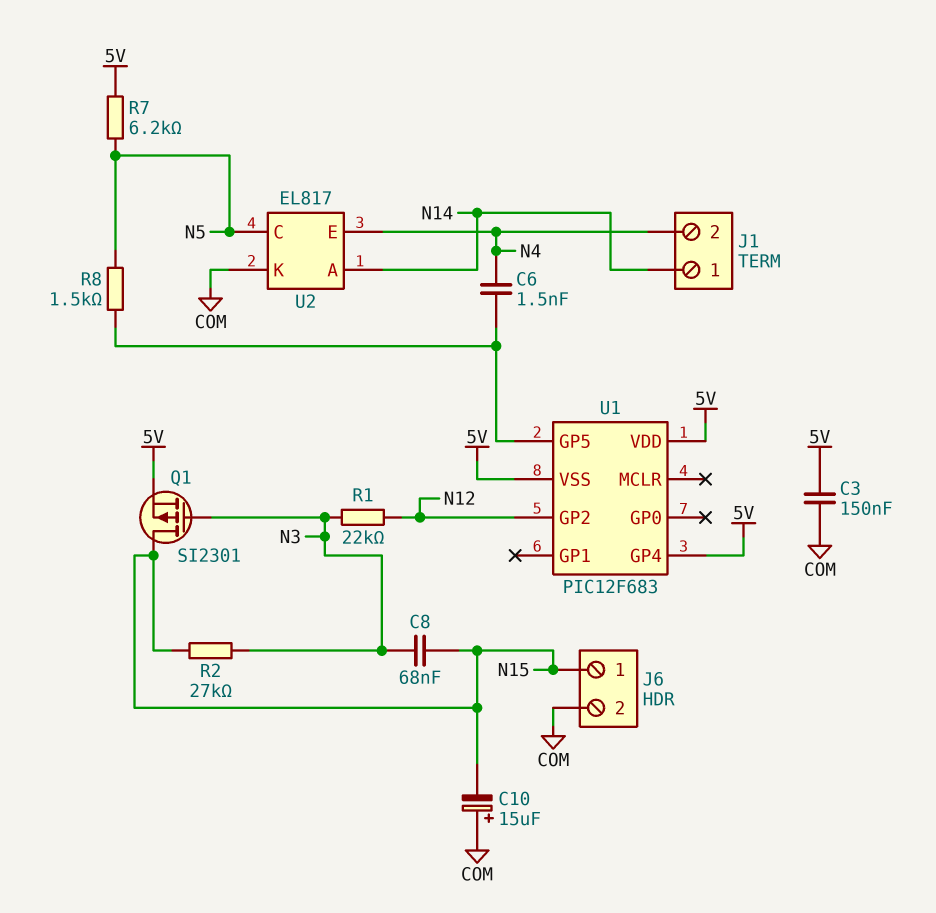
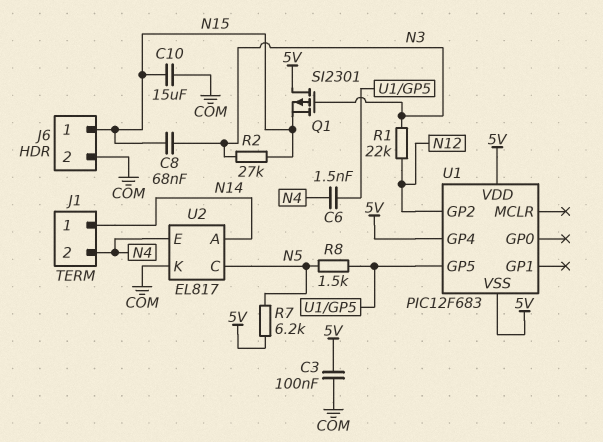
C3: 150nF (5V, COM) -> 100nF (5V, COM)
C10: 15uF (plus COM, minus N15) -> 15uF (COM, N15)
Q1: PMOS SI2301 (G N3, D N15, S 5V) -> PMOS SI2301 (G N3, D 5V, S N15)

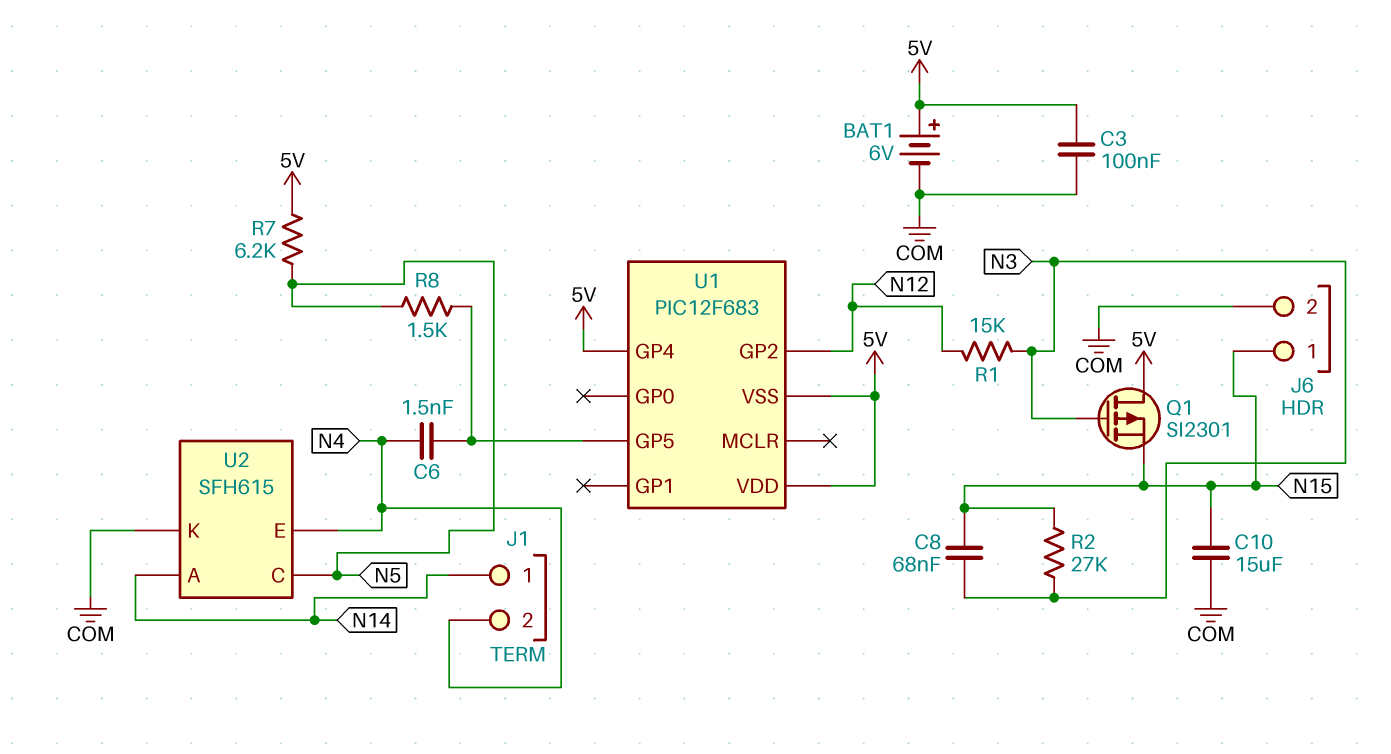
BAT1: none -> 6V (plus 5V, minus COM)
R1: 22k (N3, N12) -> 15k (N3, N12)
U2: EL817 -> SFH615

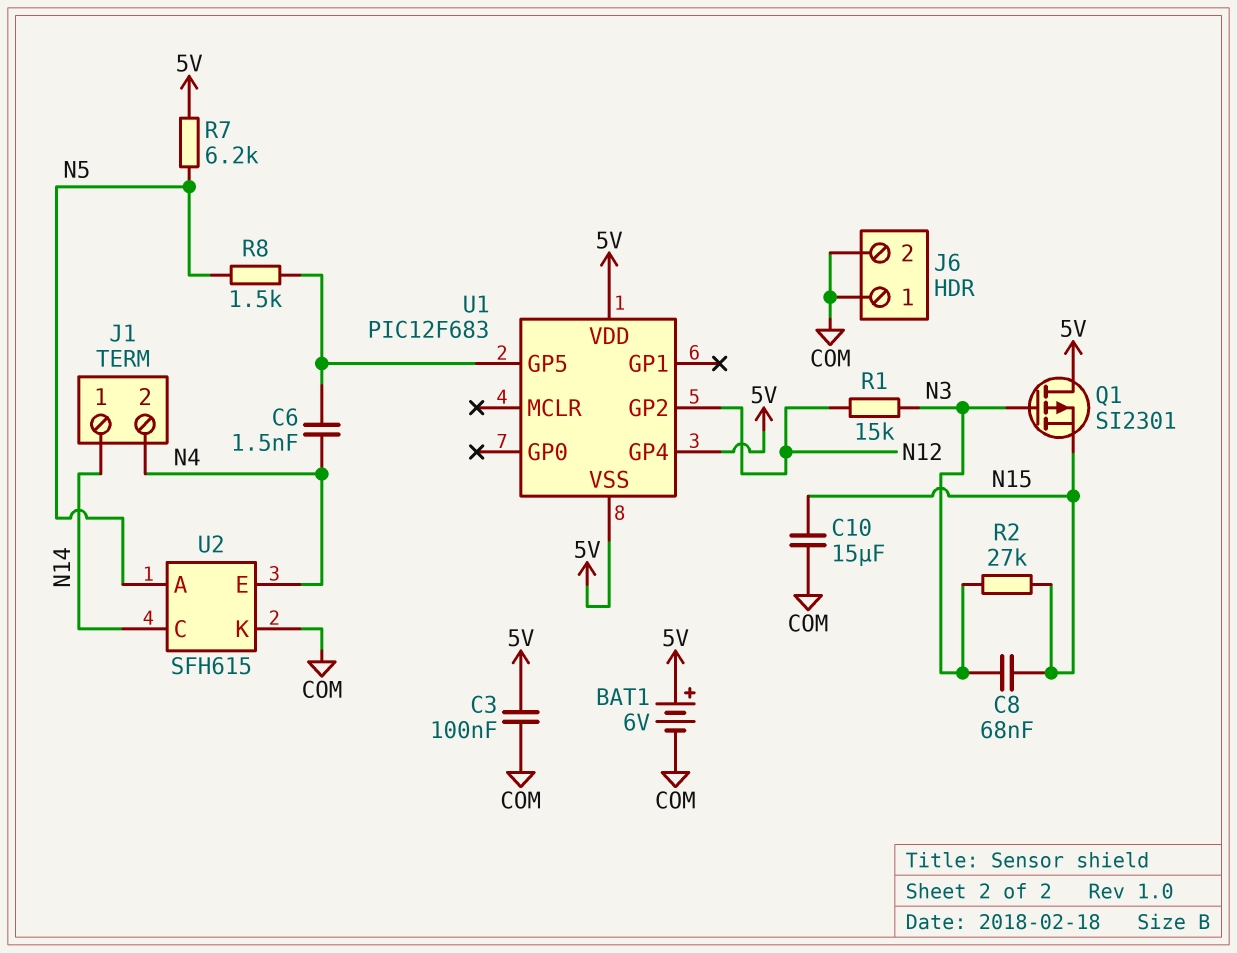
J6 pin 1: N15 -> COM
U2 pin A: N14 -> N5
U2 pin C: N5 -> N14

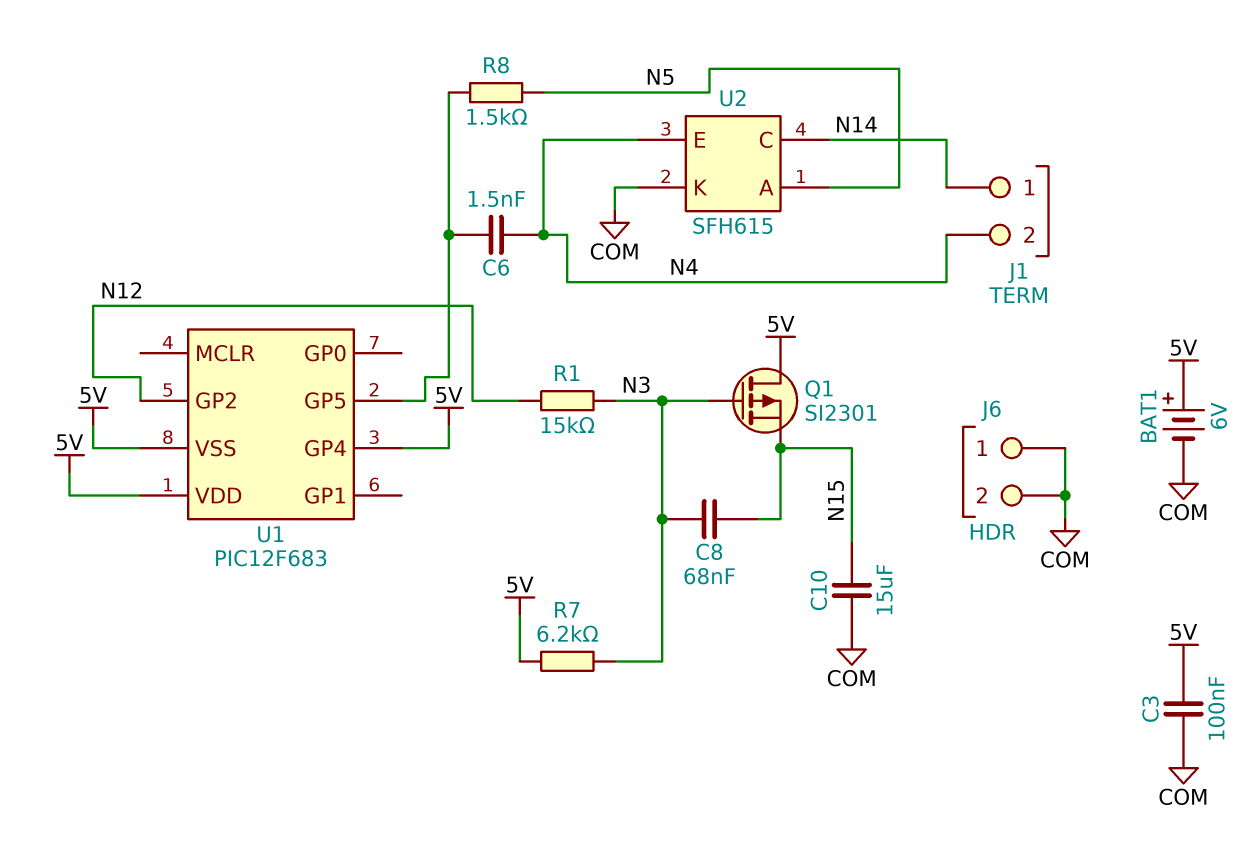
R2: 27k (N3, N15) -> none
R7: 6.2k (5V, N5) -> 6.2k (5V, N3)

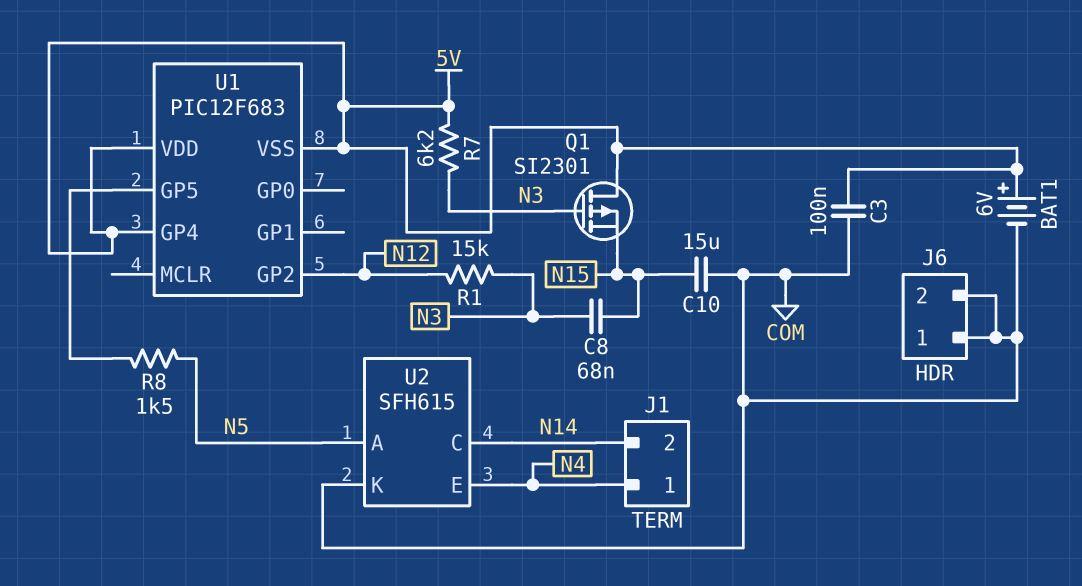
C6: 1.5nF (N4, U1/GP5) -> none
J1 pin 1: N14 -> N4
J1 pin 2: N4 -> N14

